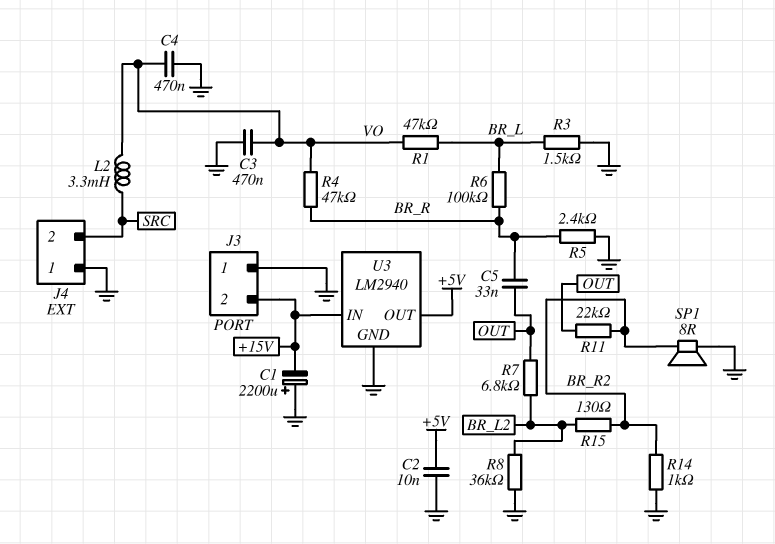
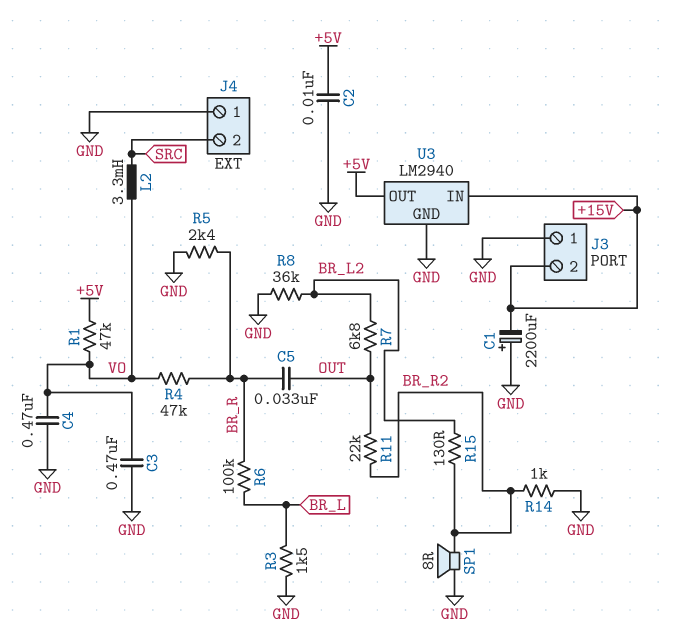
R1: 47k (BR_L, VO) -> 47k (+5V, VO)

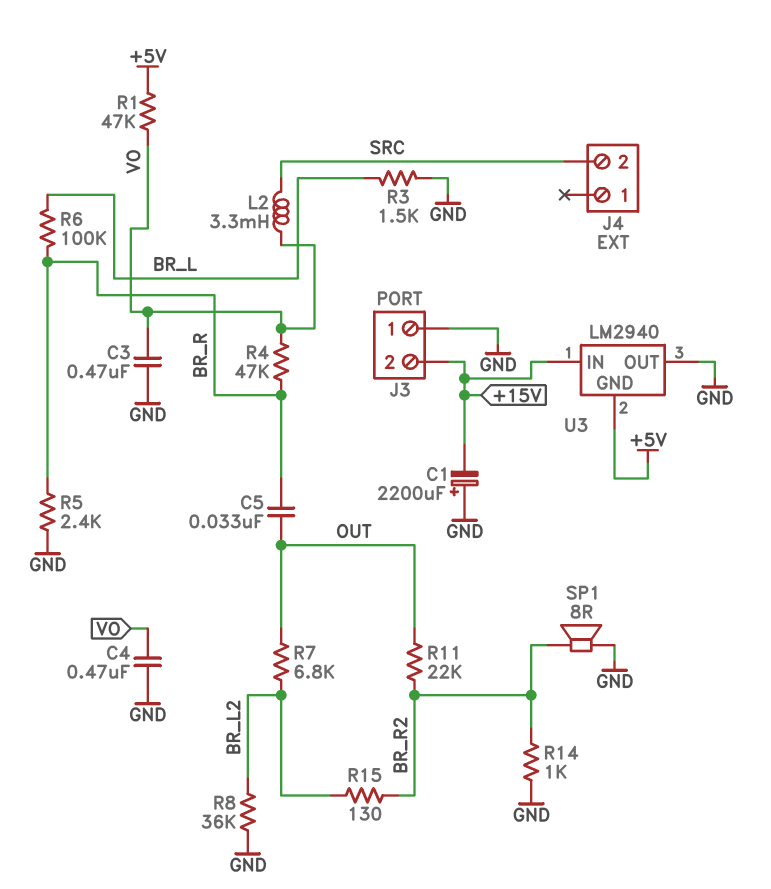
C2: 10nF (+5V, GND) -> none
J4 pin 1: GND -> none
U3 pin GND: GND -> +5V
U3 pin OUT: +5V -> GND

